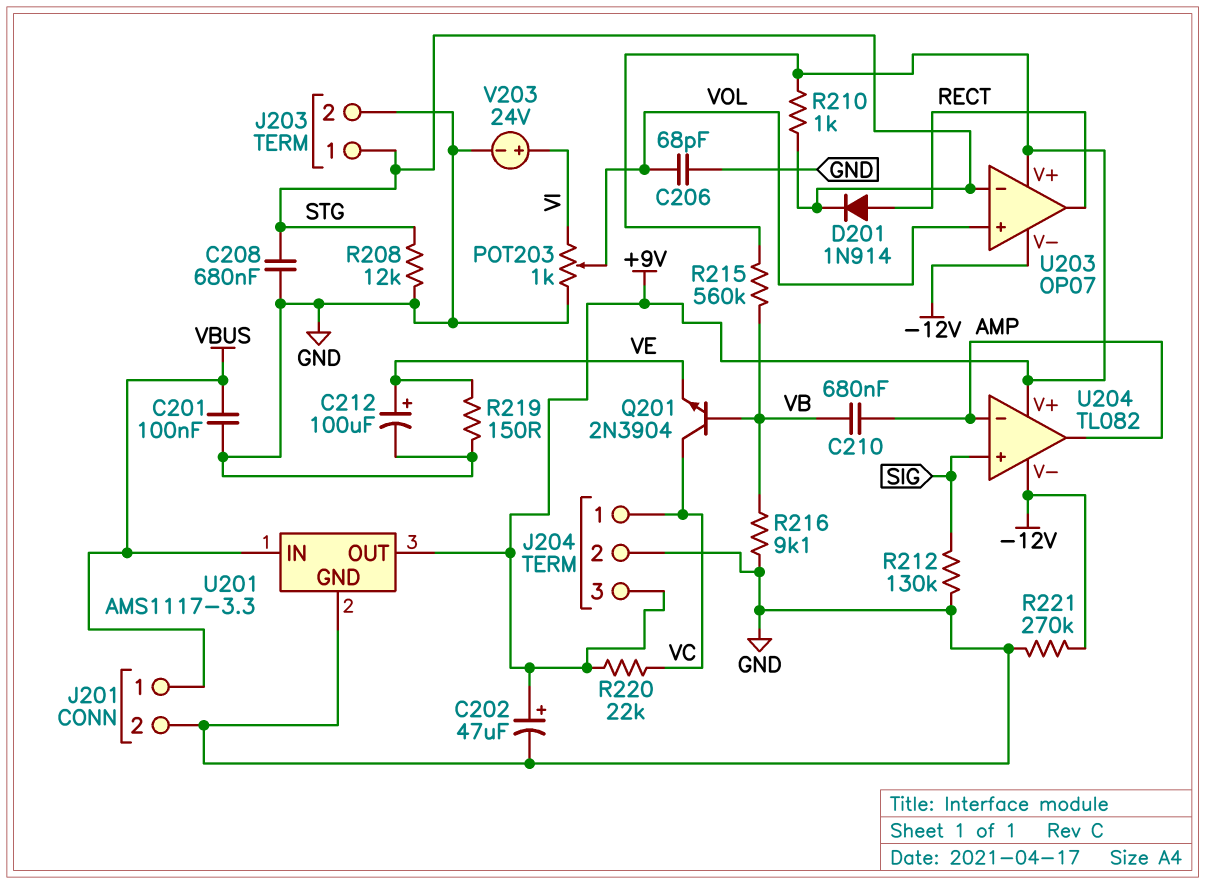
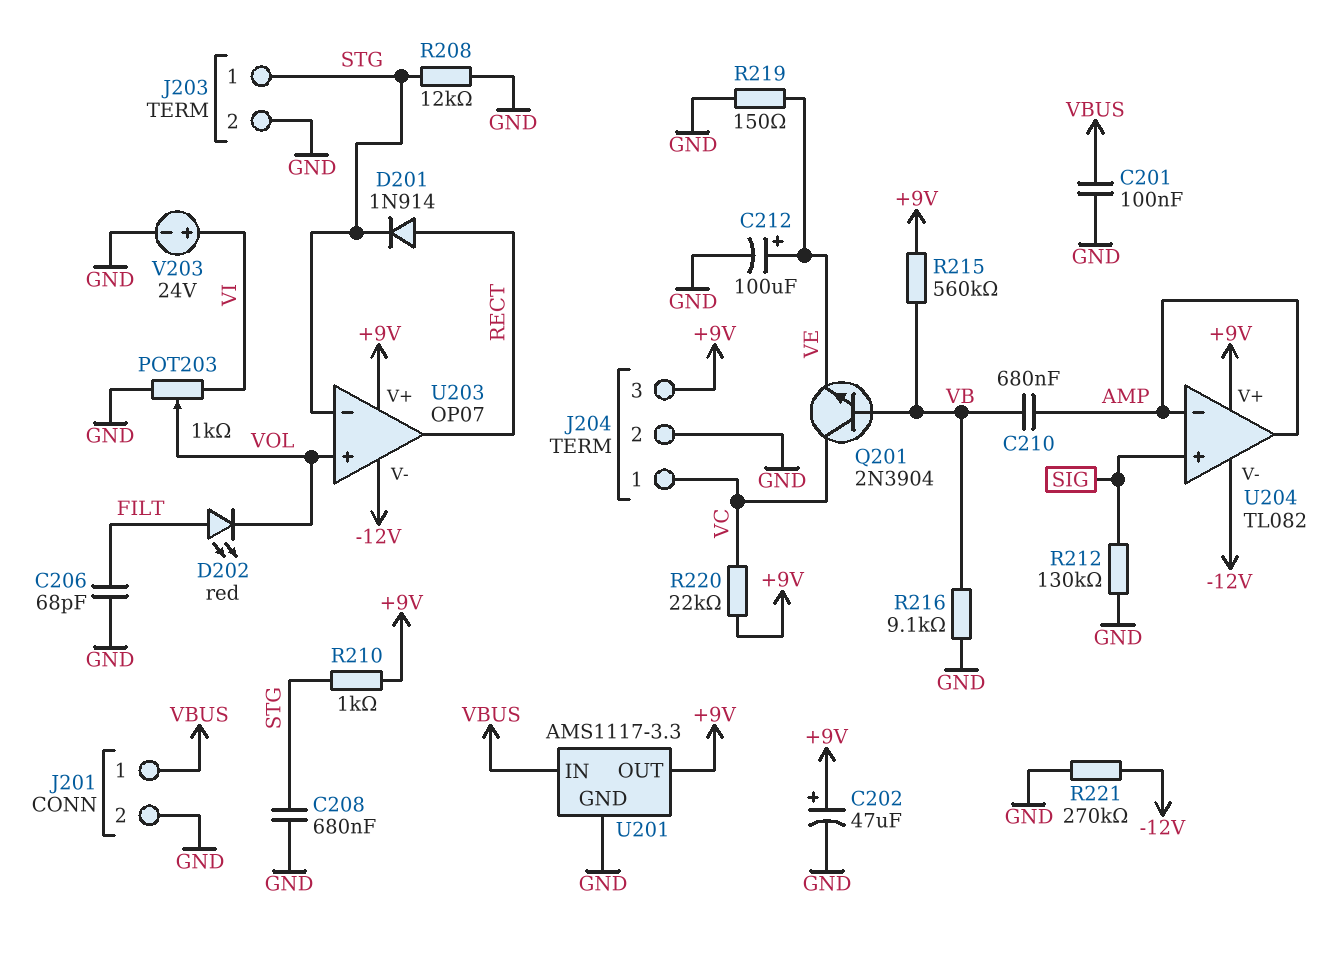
C206: 68pF (GND, VOL) -> 68pF (FILT, GND)
D202: none -> LED red (A FILT, K VOL)

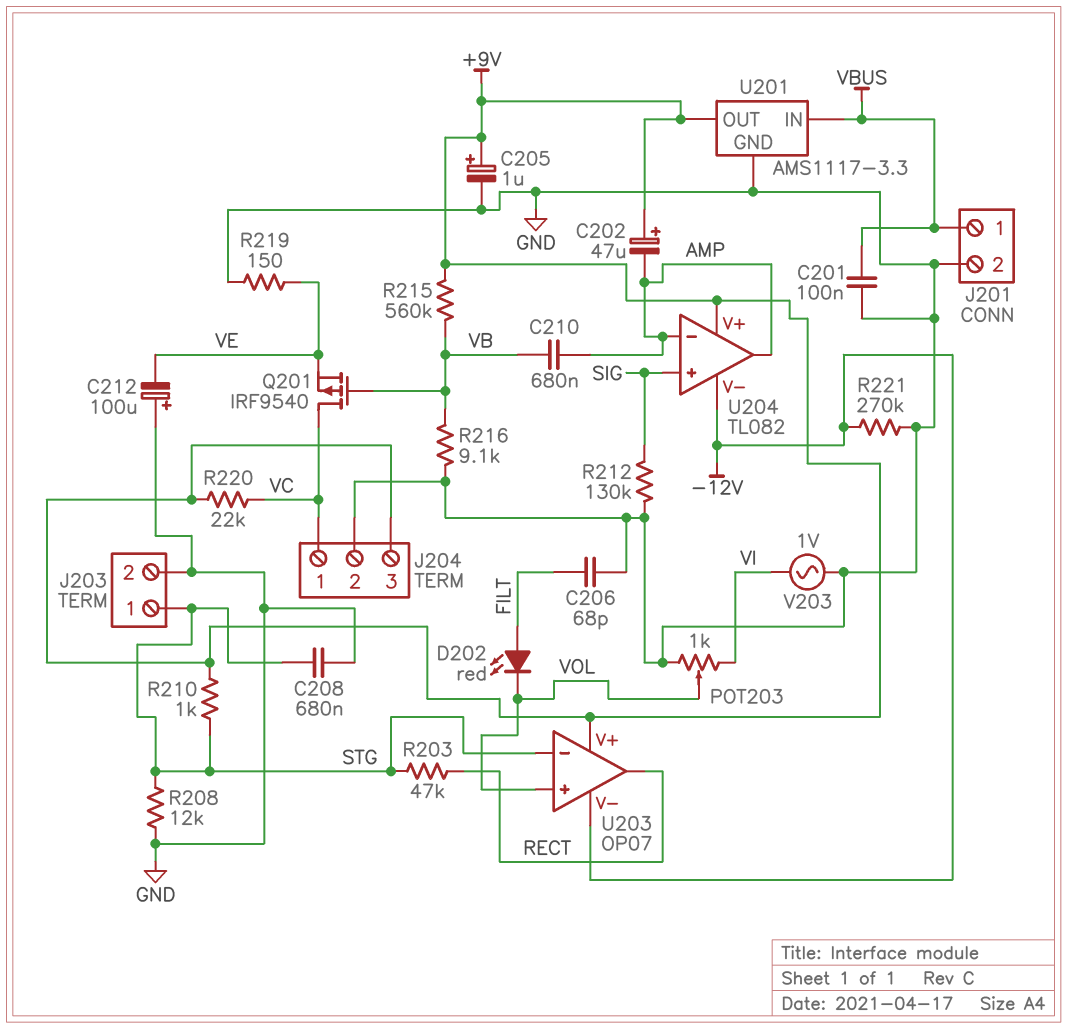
C202: 47uF (plus +9V, minus GND) -> 47uF (plus +9V, minus AMP)
C205: none -> 1uF (plus +9V, minus GND)
C212: 100uF (plus VE, minus GND) -> 100uF (plus GND, minus VE)
D201: diode 1N914 (A RECT, K STG) -> none
Q201: NPN 2N3904 (B VB, C VC, E VE) -> PMOS IRF9540 (G VB, D VC, S VE)
R203: none -> 47k (RECT, STG)
V203: 24V (plus VI, minus GND) -> AC 1V (GND, VI)

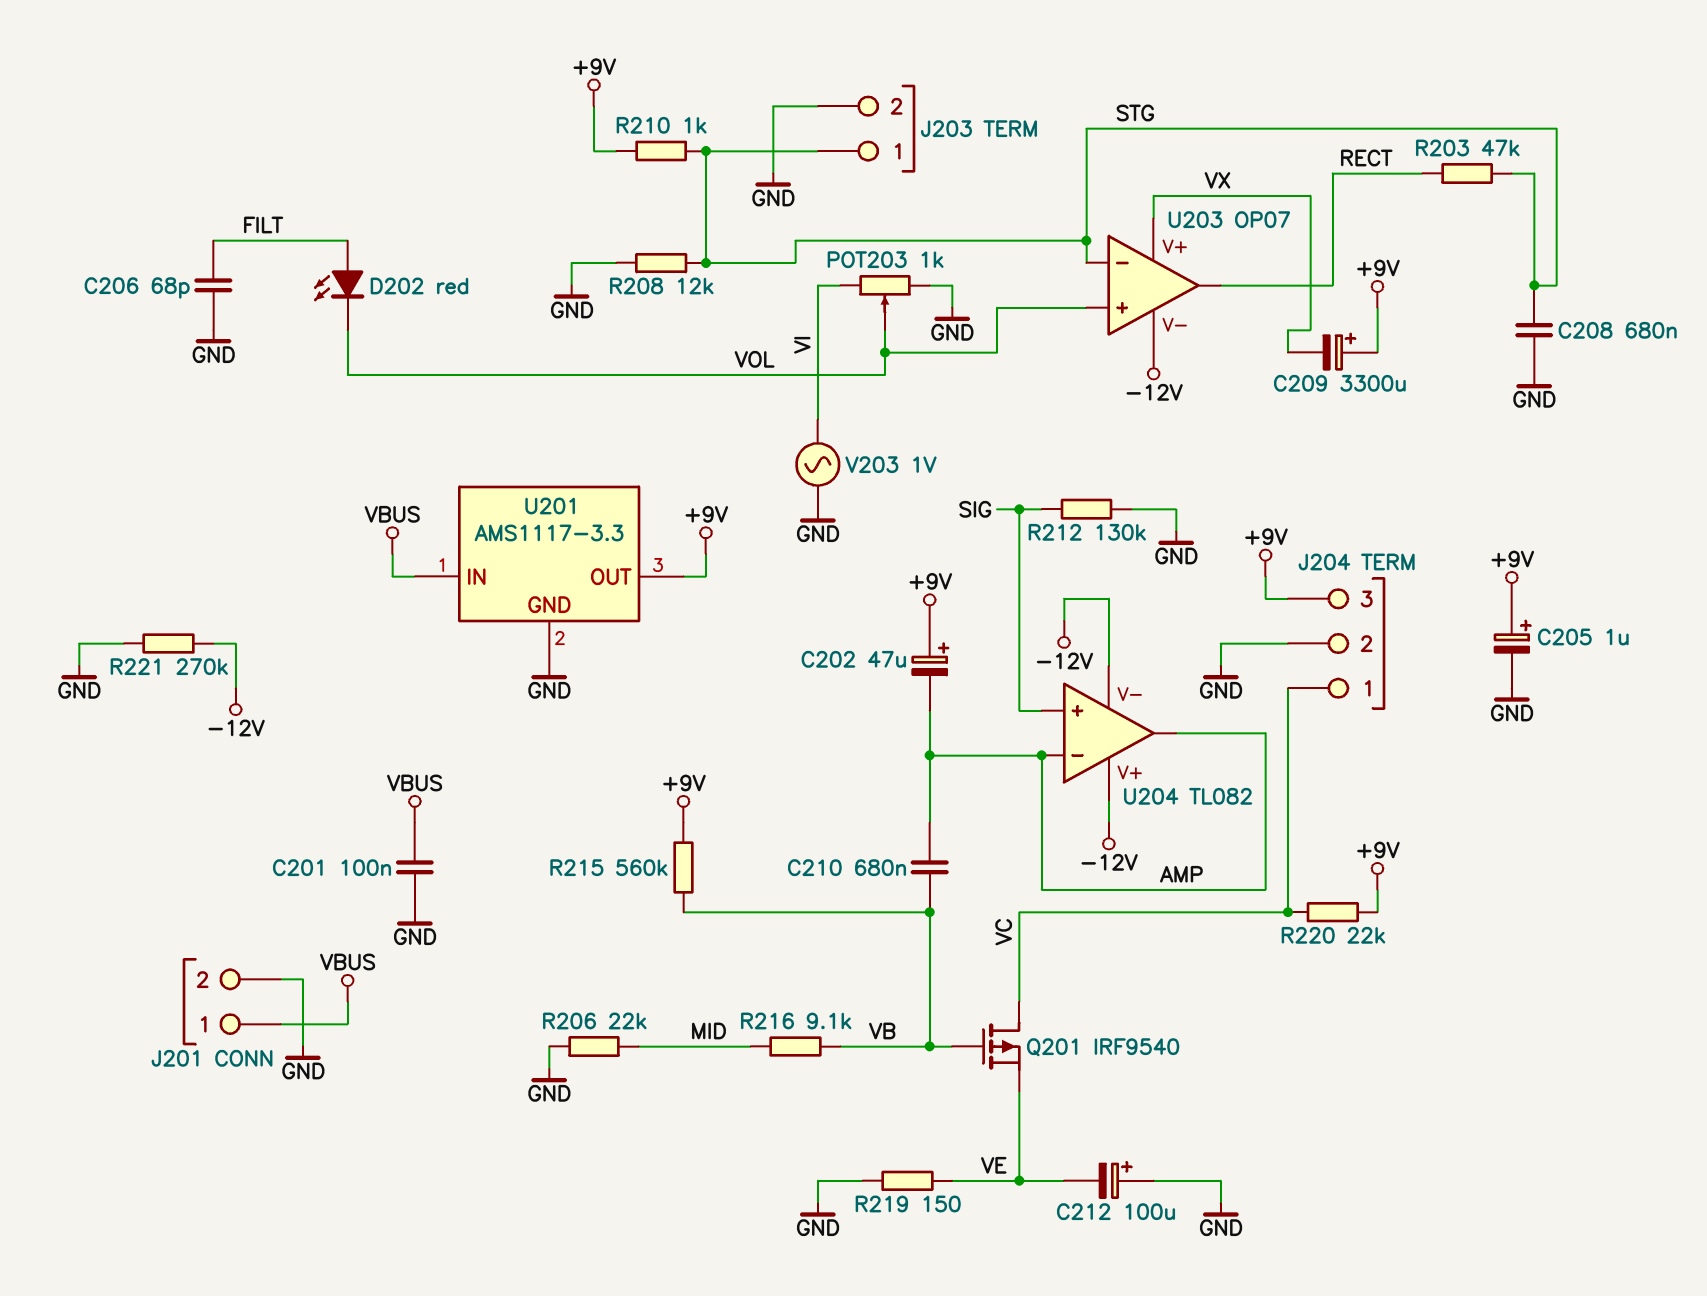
C209: none -> 3300uF (plus +9V, minus VX)
R206: none -> 22k (GND, MID)
R216: 9.1k (GND, VB) -> 9.1k (MID, VB)
U203 pin V+: +9V -> VX
U204 pin V+: +9V -> -12V

